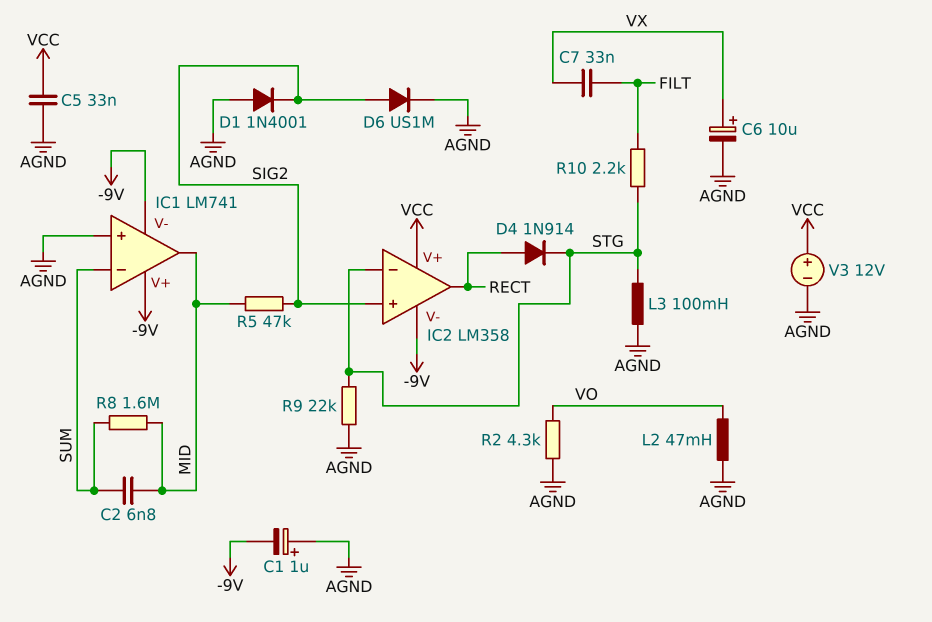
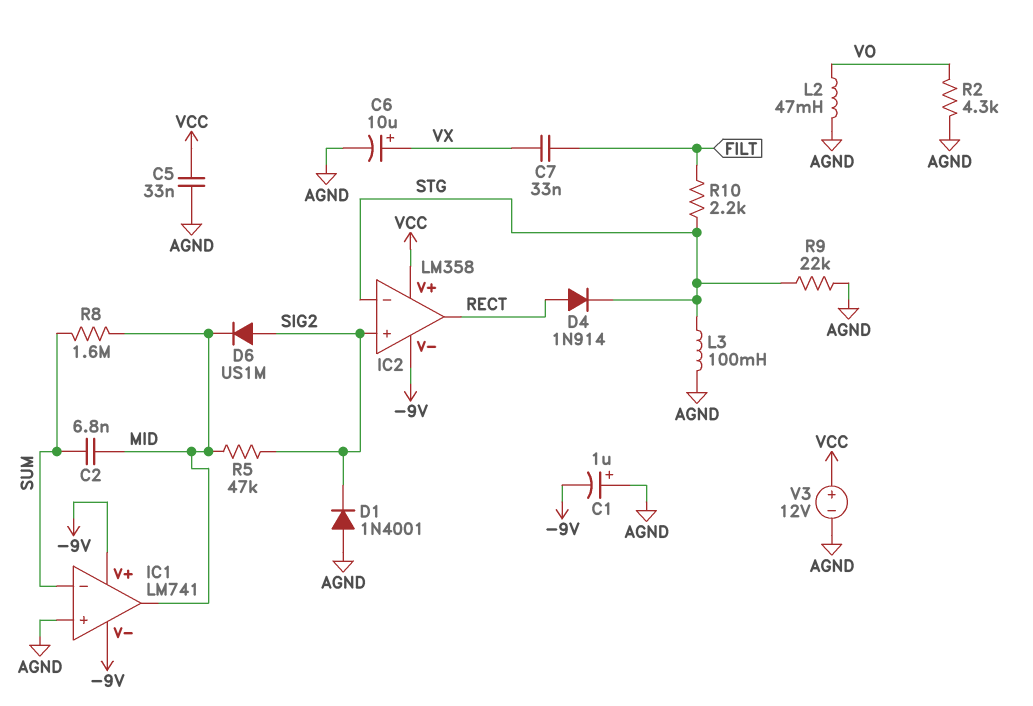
D6: diode US1M (A SIG2, K AGND) -> diode US1M (A SIG2, K MID)

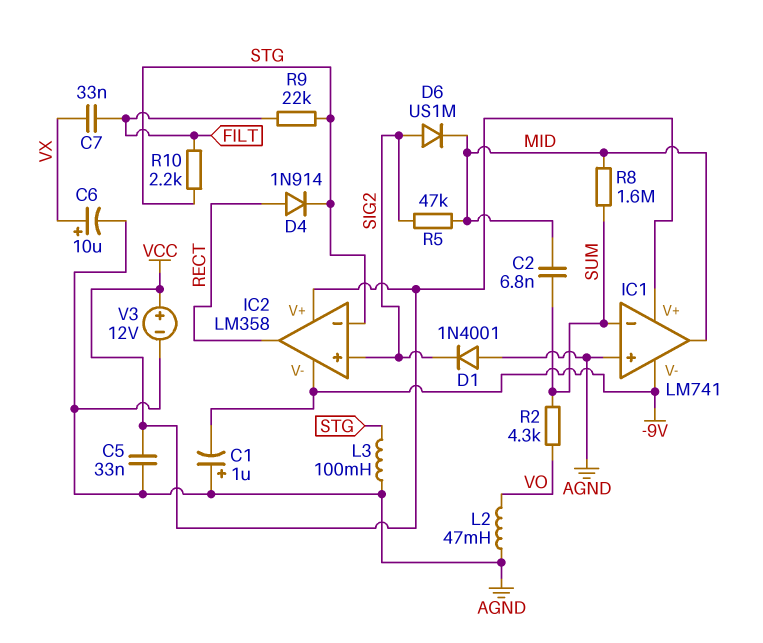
IC1 pin V+: -9V -> VCC
R2: 4.3k (AGND, VO) -> 4.3k (SUM, VO)
R9: 22k (AGND, STG) -> 22k (FILT, STG)

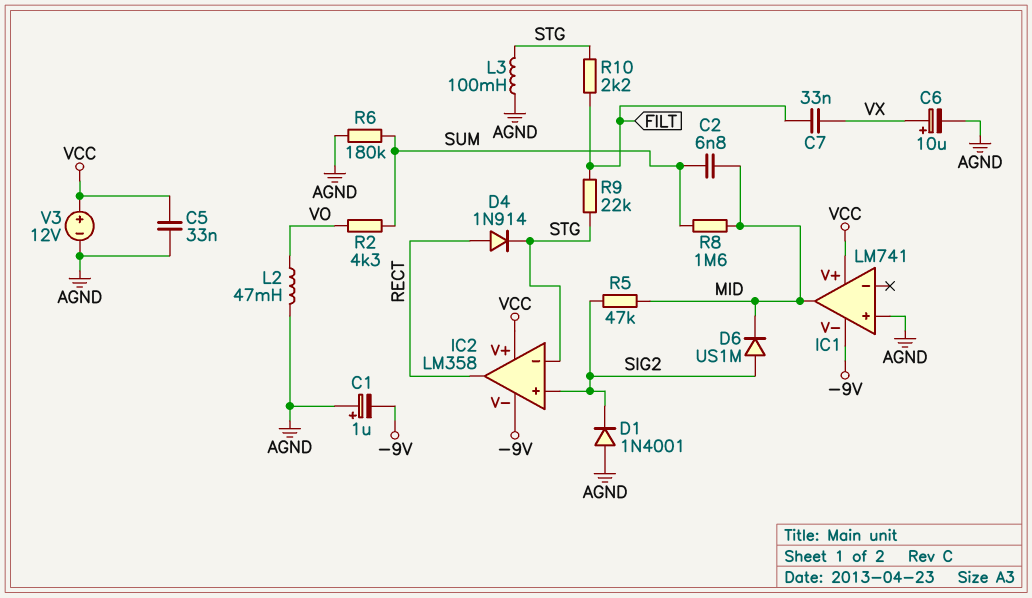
IC1 pin in-: SUM -> none
R6: none -> 180k (AGND, SUM)

